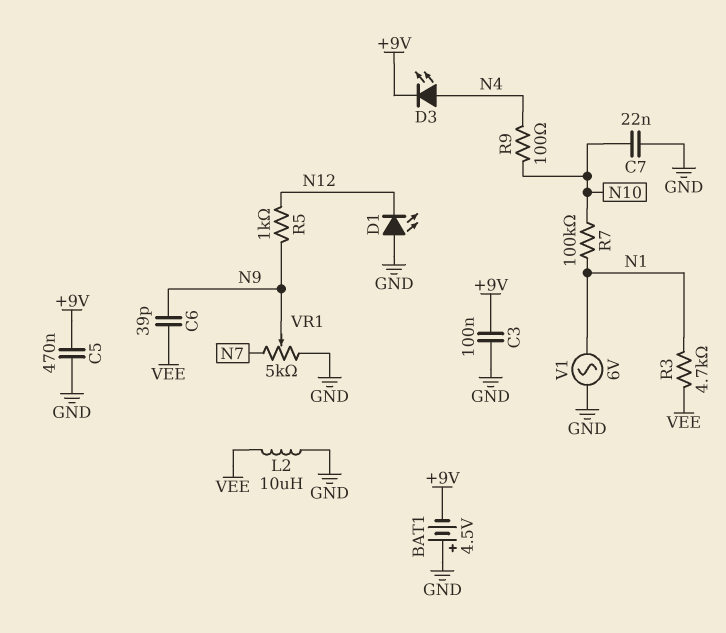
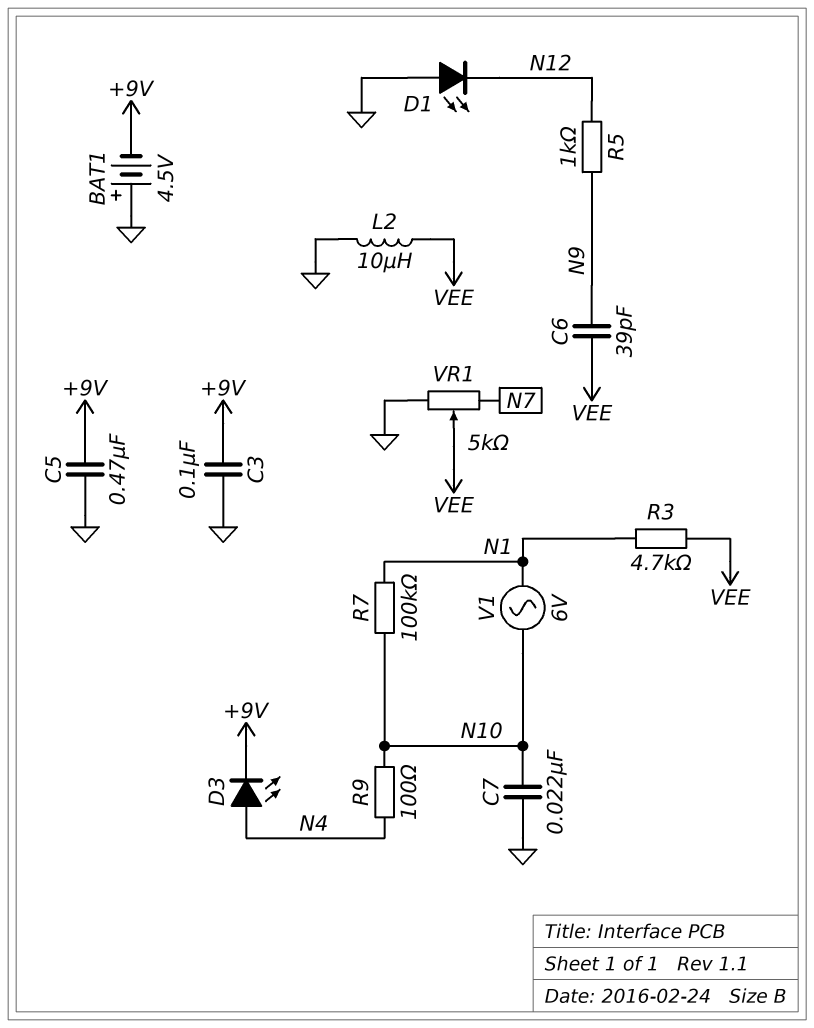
V1: AC 6V (GND, N1) -> AC 6V (N1, N10)
VR1: 5k (GND, N7, wiper N9) -> 5k (GND, N7, wiper VEE)

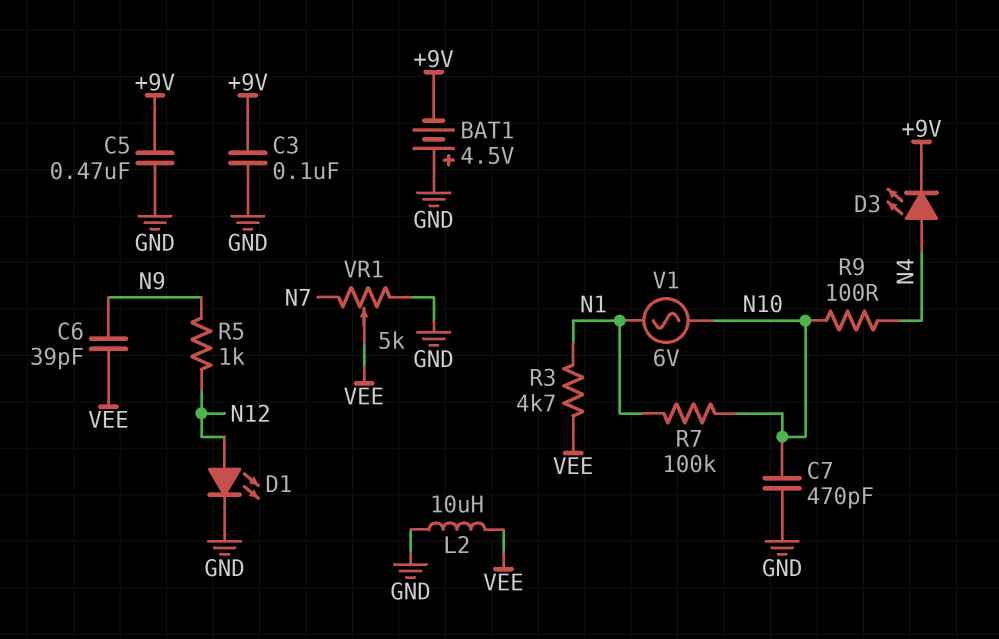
C7: 22nF (GND, N10) -> 470pF (GND, N10)
D1: LED (A GND, K N12) -> LED (A N12, K GND)

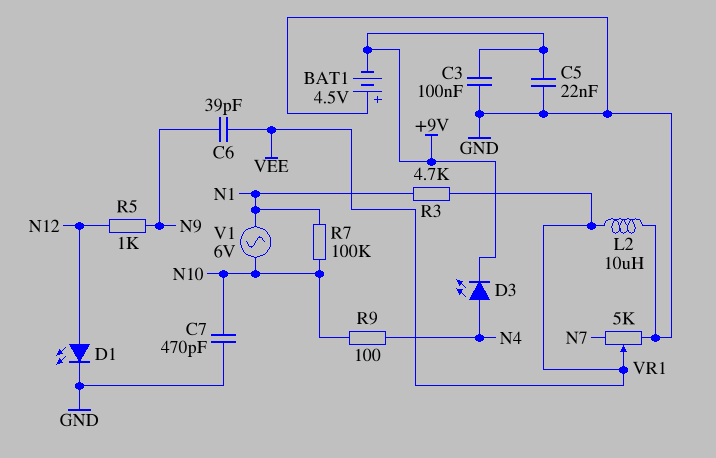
C5: 470nF (+9V, GND) -> 22nF (+9V, GND)

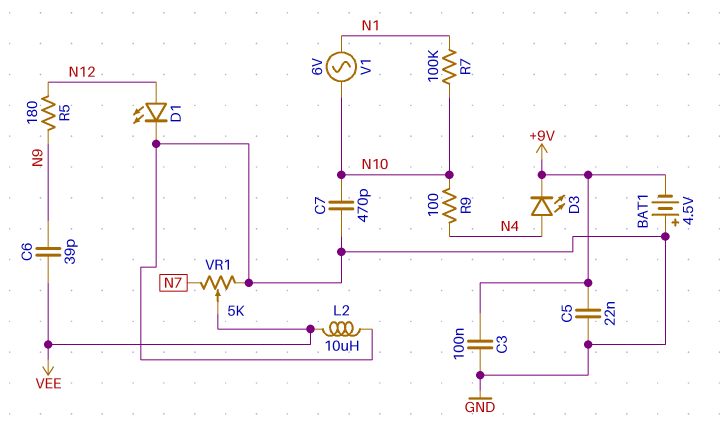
R3: 4.7k (N1, VEE) -> none
R5: 1k (N9, N12) -> 180 (N9, N12)

